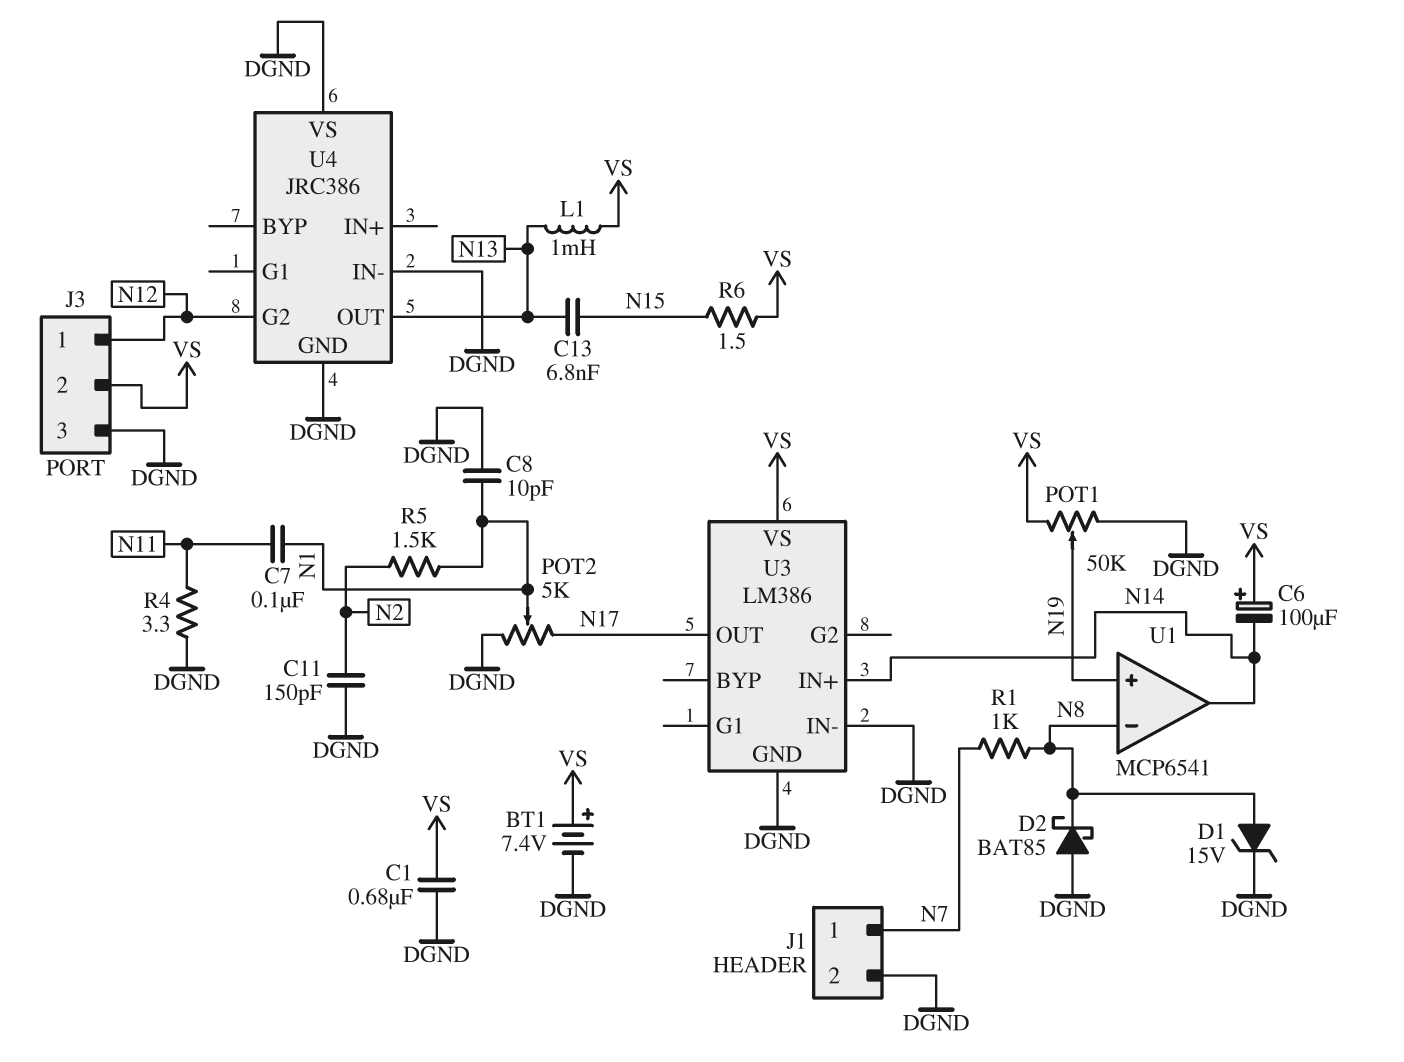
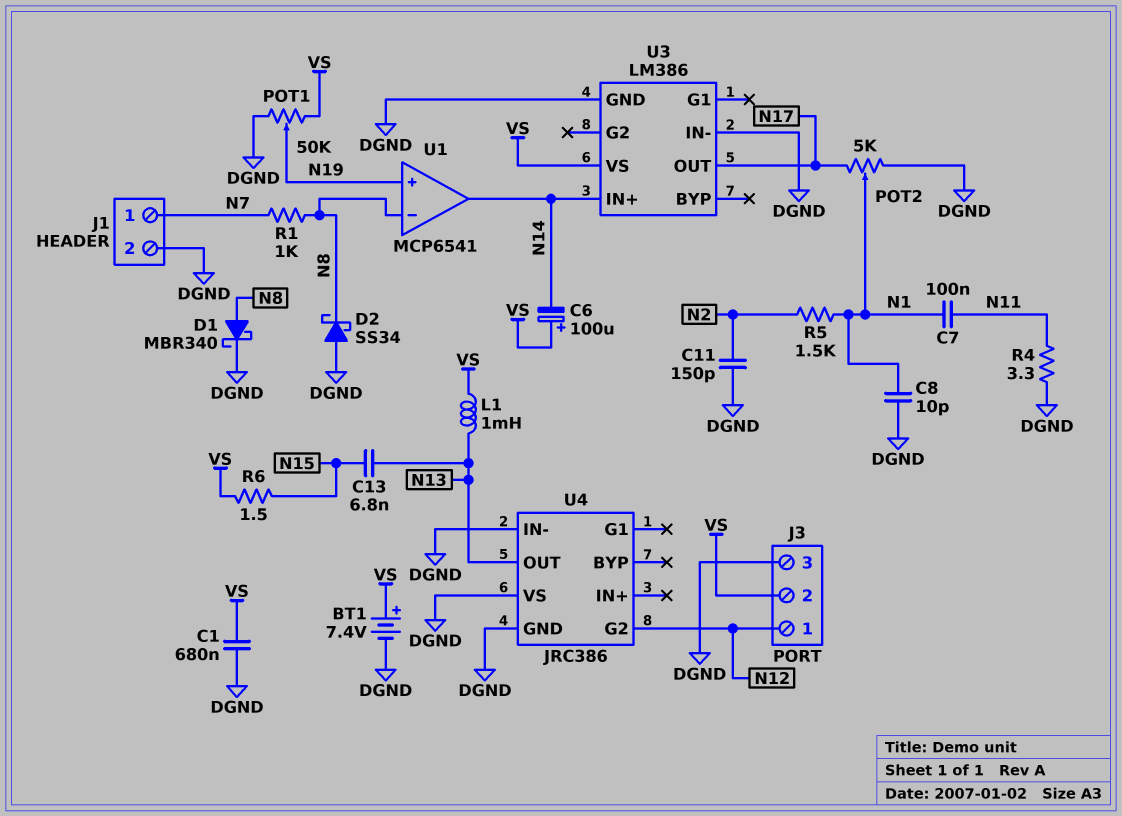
D1: zener 15V (A N8, K DGND) -> schottky MBR340 (A N8, K DGND)
D2: schottky BAT85 (A DGND, K N8) -> schottky SS34 (A DGND, K N8)

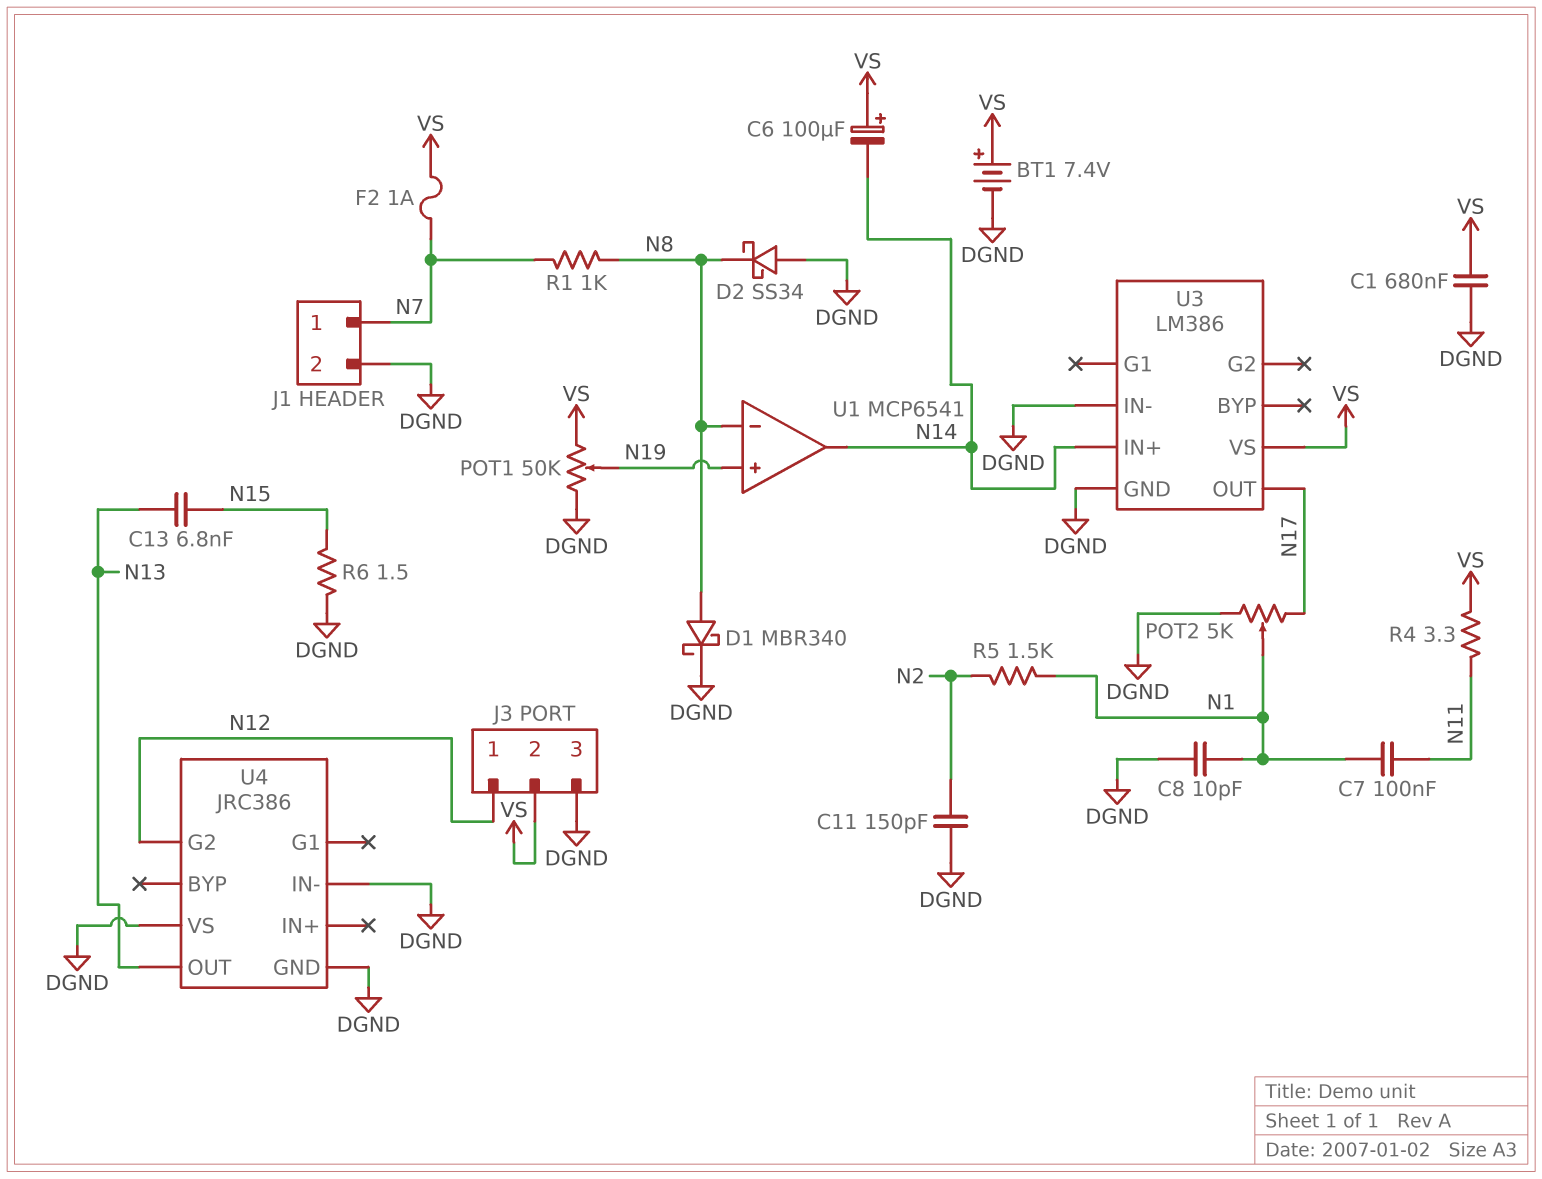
F2: none -> 1A (N7, VS)
L1: 1mH (N13, VS) -> none
R4: 3.3 (DGND, N11) -> 3.3 (N11, VS)
R6: 1.5 (N15, VS) -> 1.5 (DGND, N15)

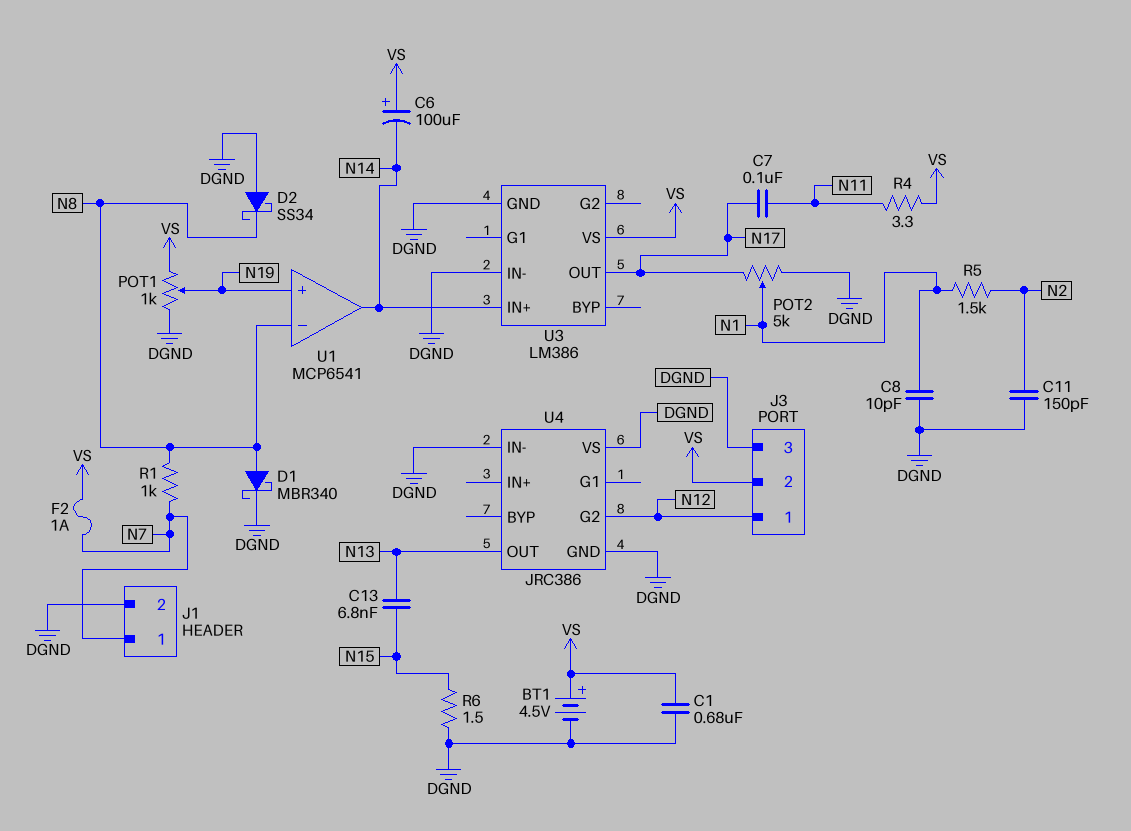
BT1: 7.4V (plus VS, minus DGND) -> 4.5V (plus VS, minus DGND)
C7: 100nF (N1, N11) -> 100nF (N11, N17)
POT1: 50k (DGND, VS, wiper N19) -> 1k (DGND, VS, wiper N19)

